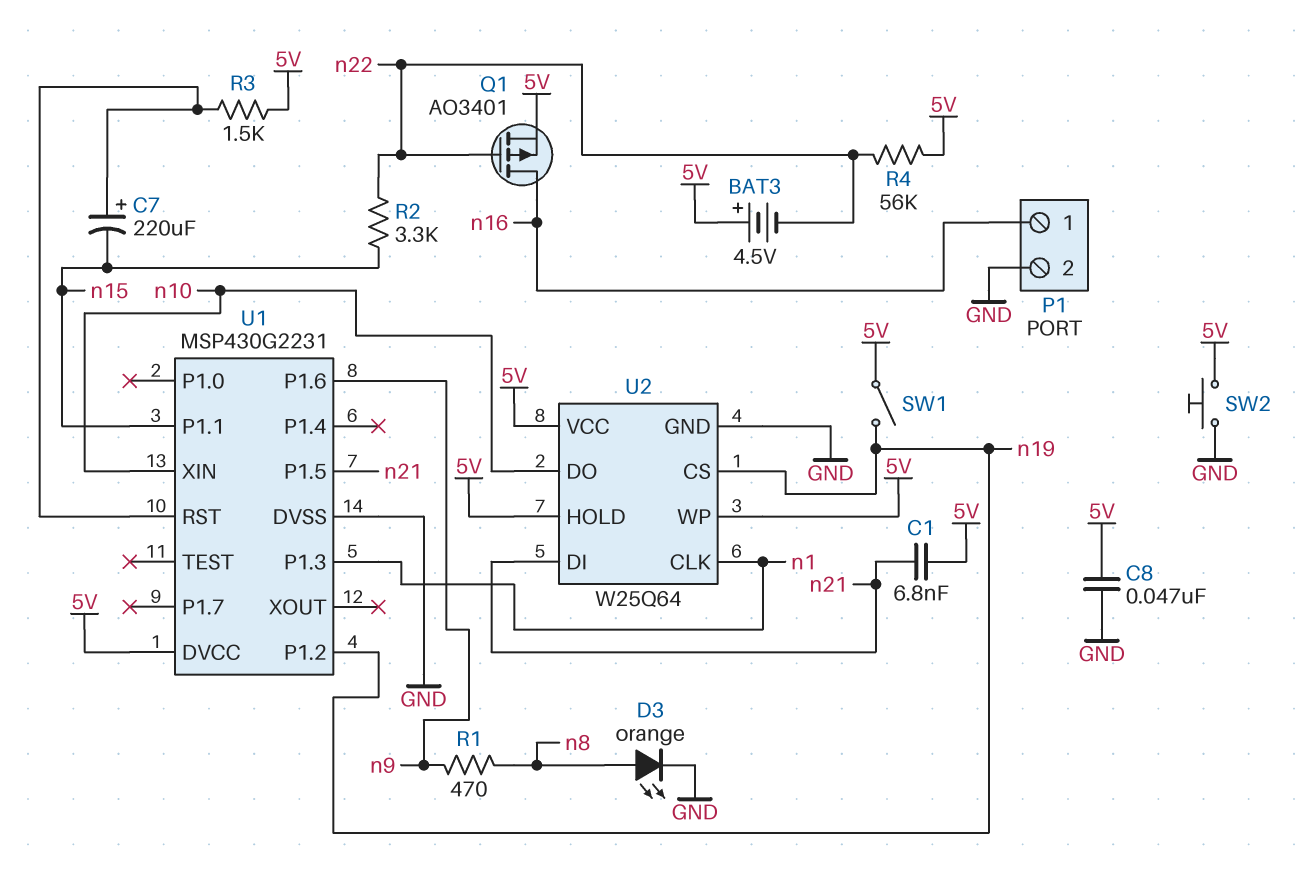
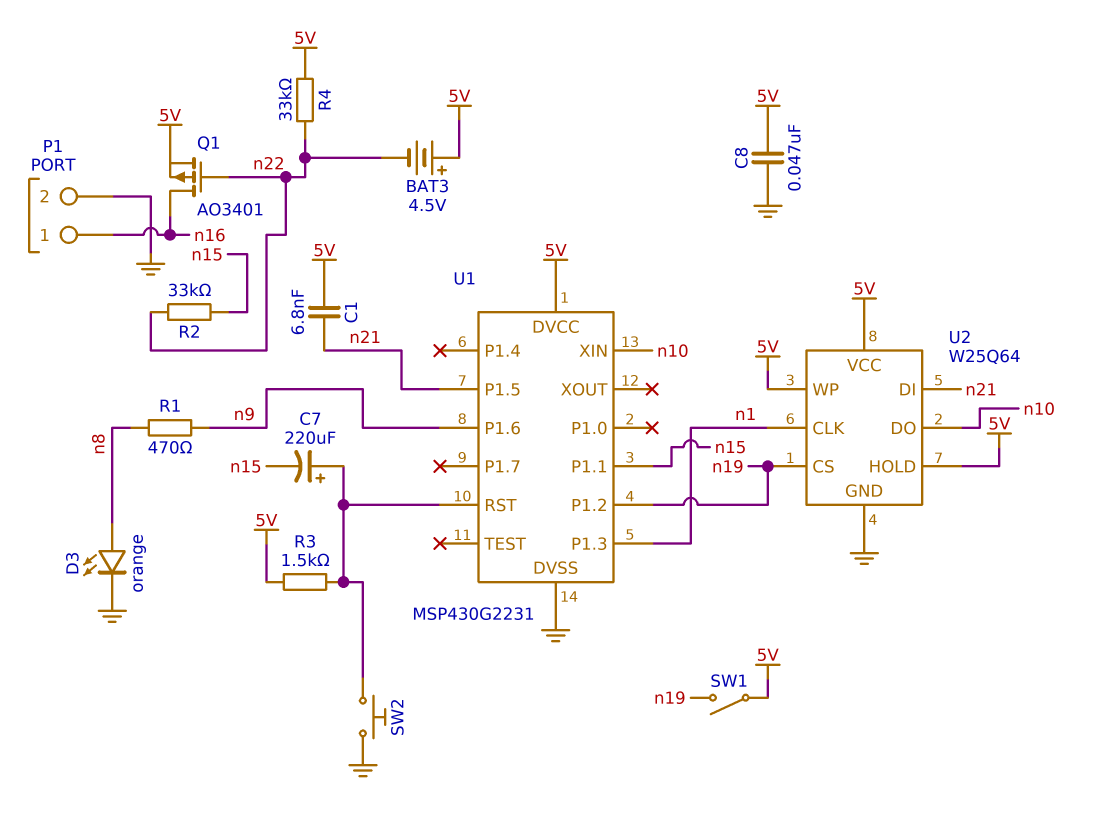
R2: 3.3k (n15, n22) -> 33k (n15, n22)
R4: 56k (5V, n22) -> 33k (5V, n22)
SW2: button (5V, GND) -> button (GND, U1/RST)

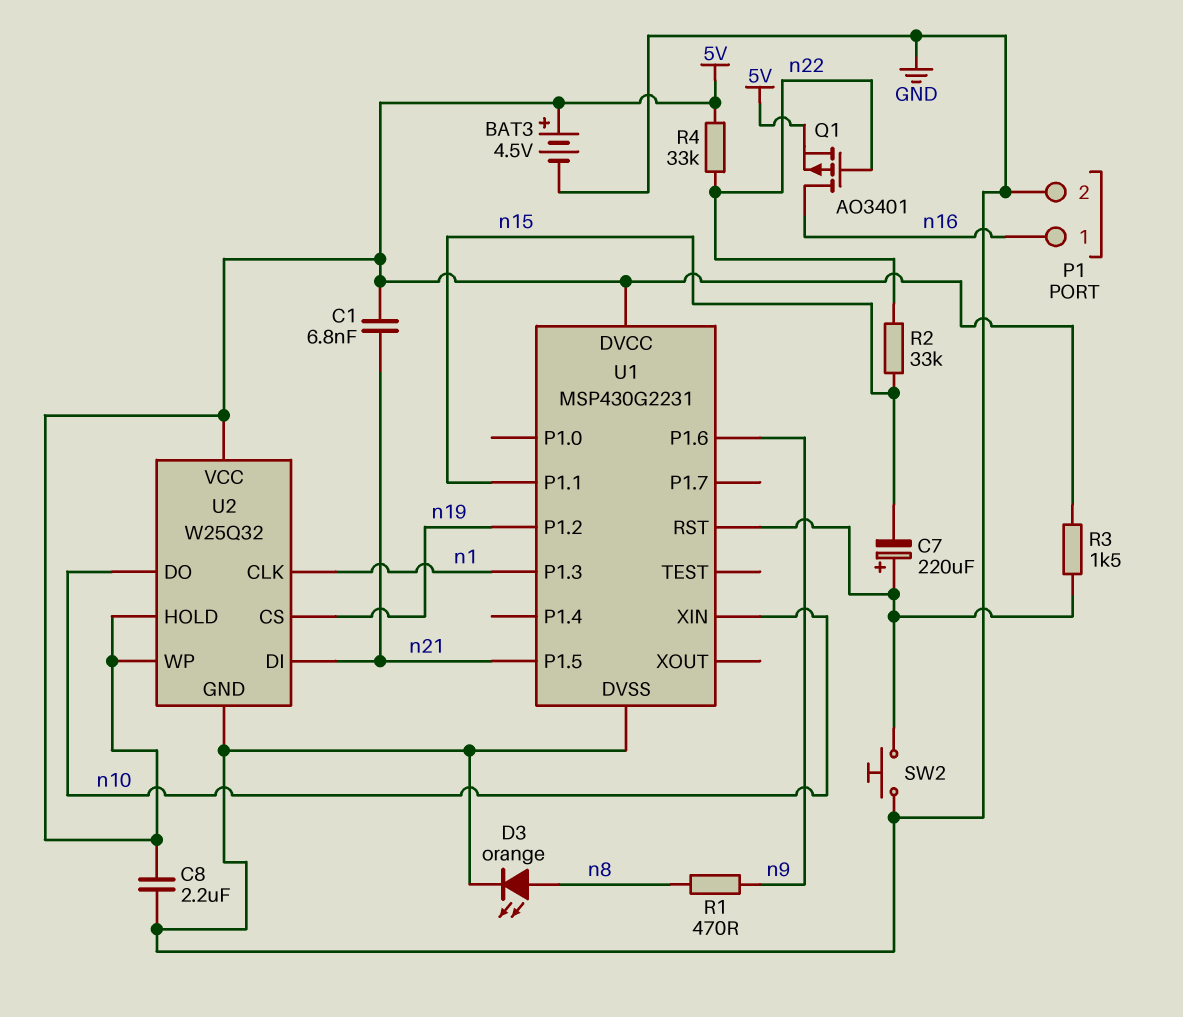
BAT3: 4.5V (plus 5V, minus n22) -> 4.5V (plus 5V, minus GND)
C8: 47nF (5V, GND) -> 2.2uF (5V, GND)
SW1: switch (5V, n19) -> none
U2: W25Q64 -> W25Q32

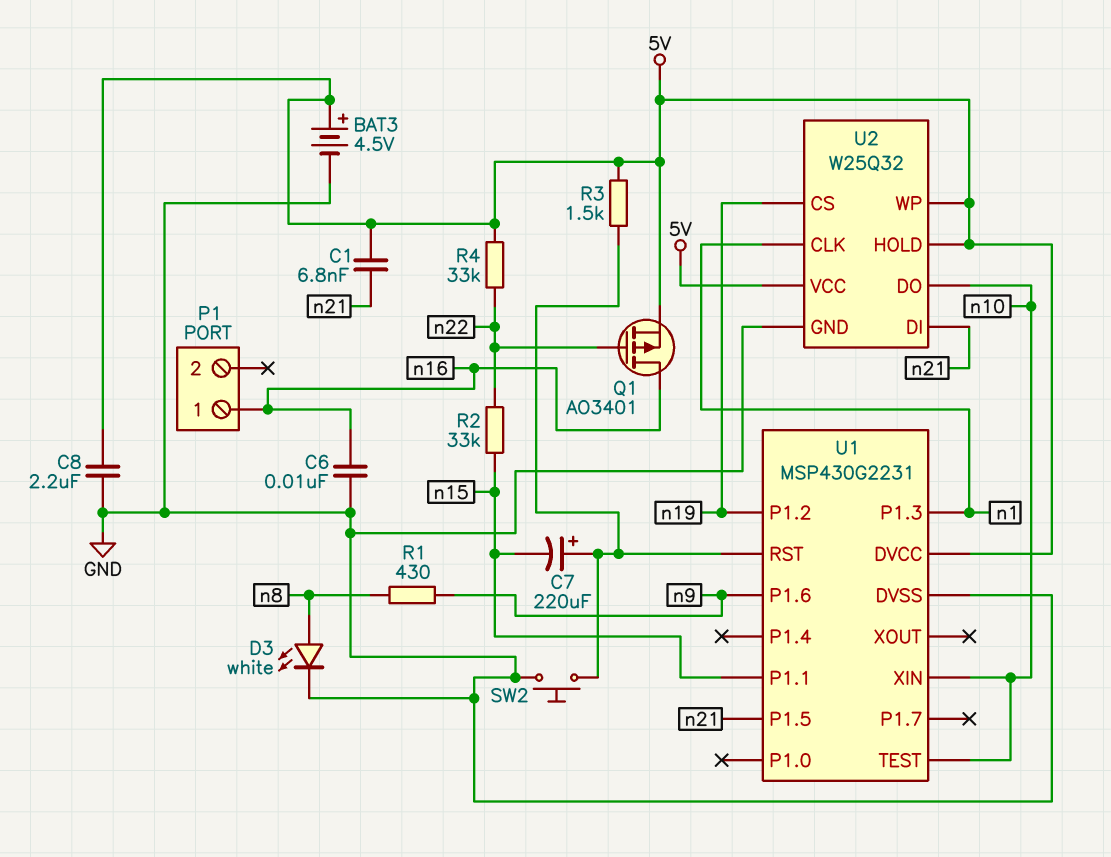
C6: none -> 10nF (GND, n16)
D3: LED orange (A n8, K GND) -> LED white (A n8, K GND)
P1 pin 2: GND -> none
R1: 470 (n8, n9) -> 430 (n8, n9)
U1 pin TEST: none -> n10

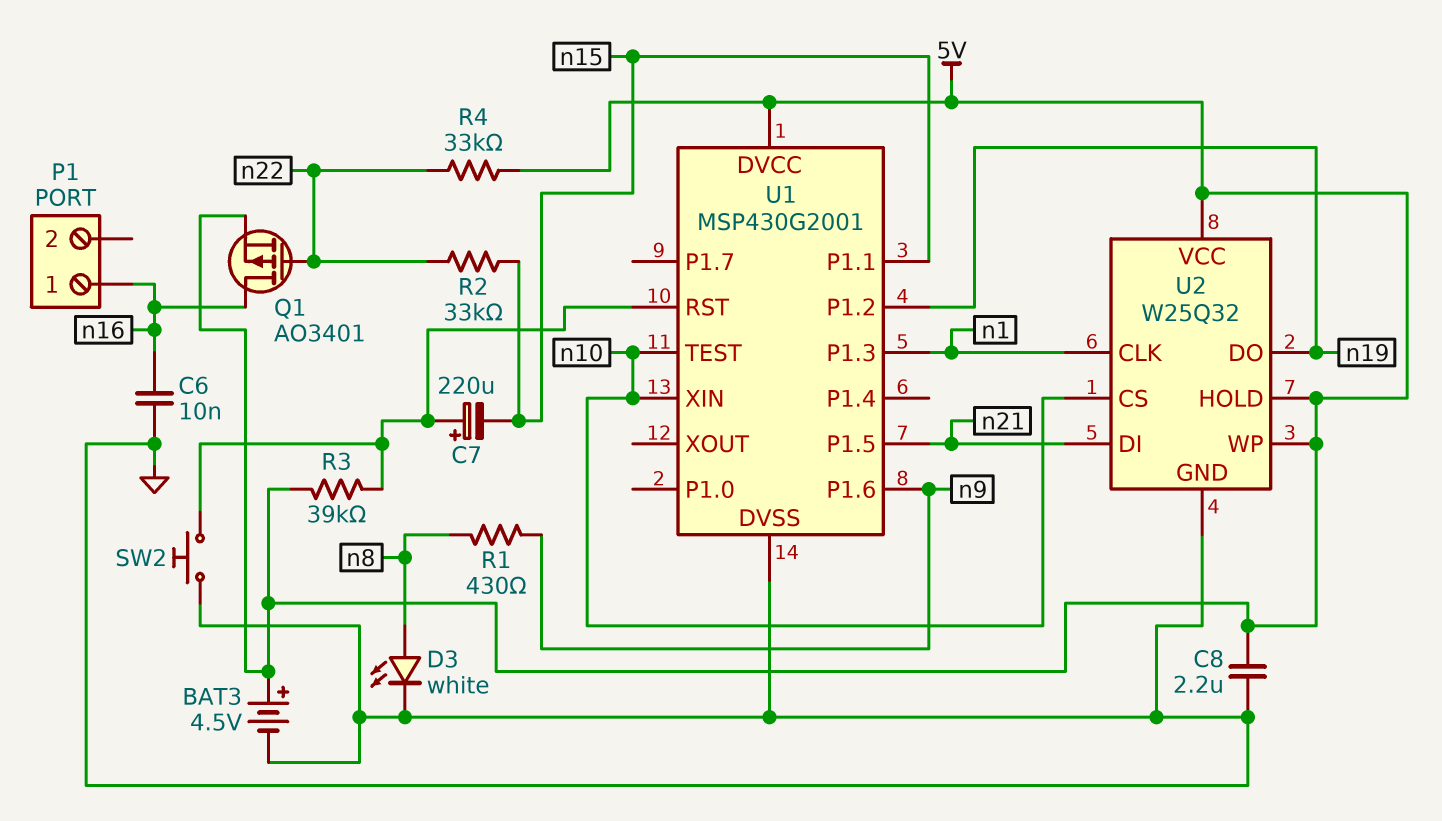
C1: 6.8nF (5V, n21) -> none
R3: 1.5k (5V, U1/RST) -> 39k (5V, U1/RST)
U1: MSP430G2231 -> MSP430G2001
U2 pin CS: n19 -> n10
U2 pin DO: n10 -> n19

